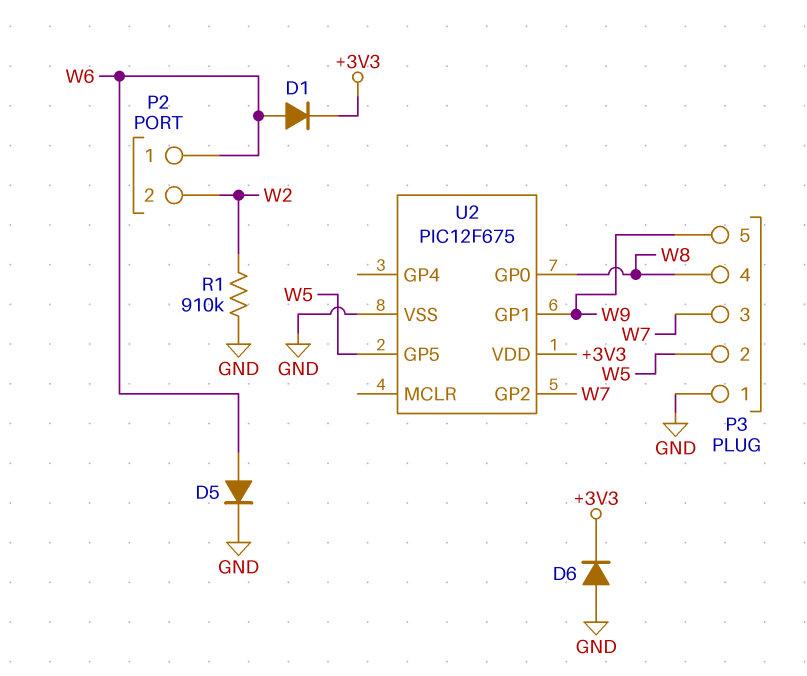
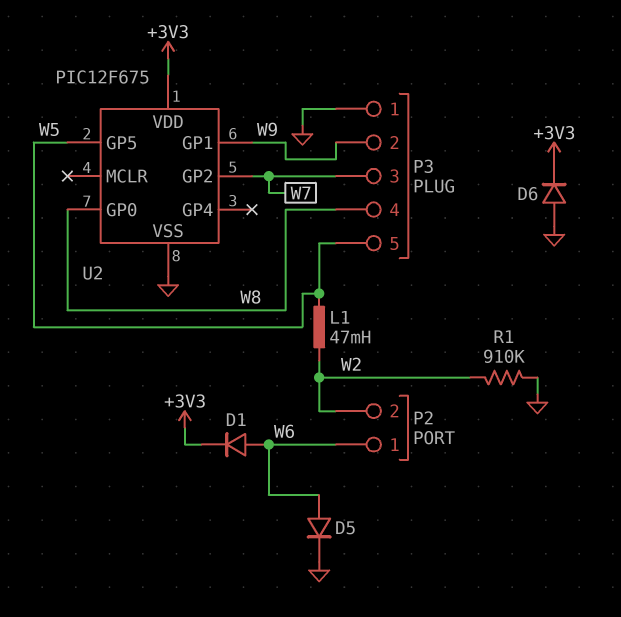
L1: none -> 47mH (W2, W5)
P3 pin 2: W5 -> W9
P3 pin 5: W9 -> W5

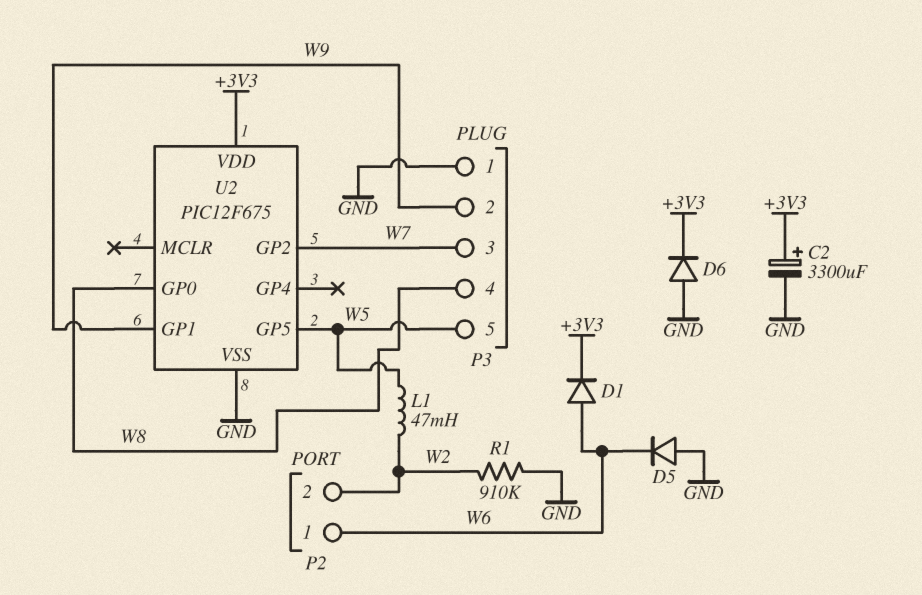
C2: none -> 3300uF (plus +3V3, minus GND)
D5: diode (A W6, K GND) -> diode (A GND, K W6)

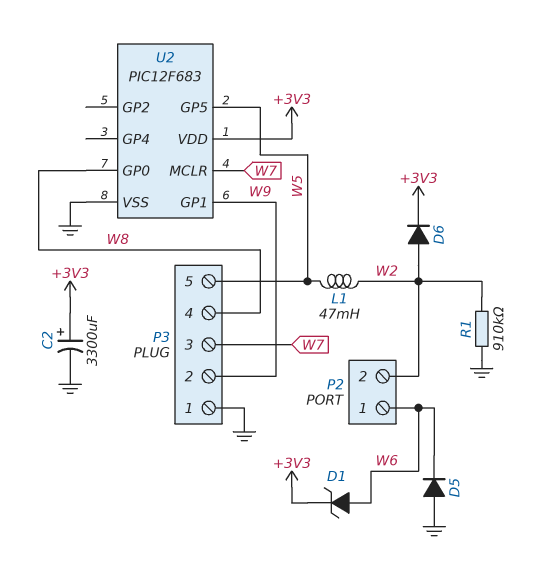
D1: diode (A W6, K +3V3) -> zener (A W6, K +3V3)
D6: diode (A GND, K +3V3) -> diode (A W2, K +3V3)
U2: PIC12F675 -> PIC12F683
U2 pin GP2: W7 -> none
U2 pin MCLR: none -> W7

